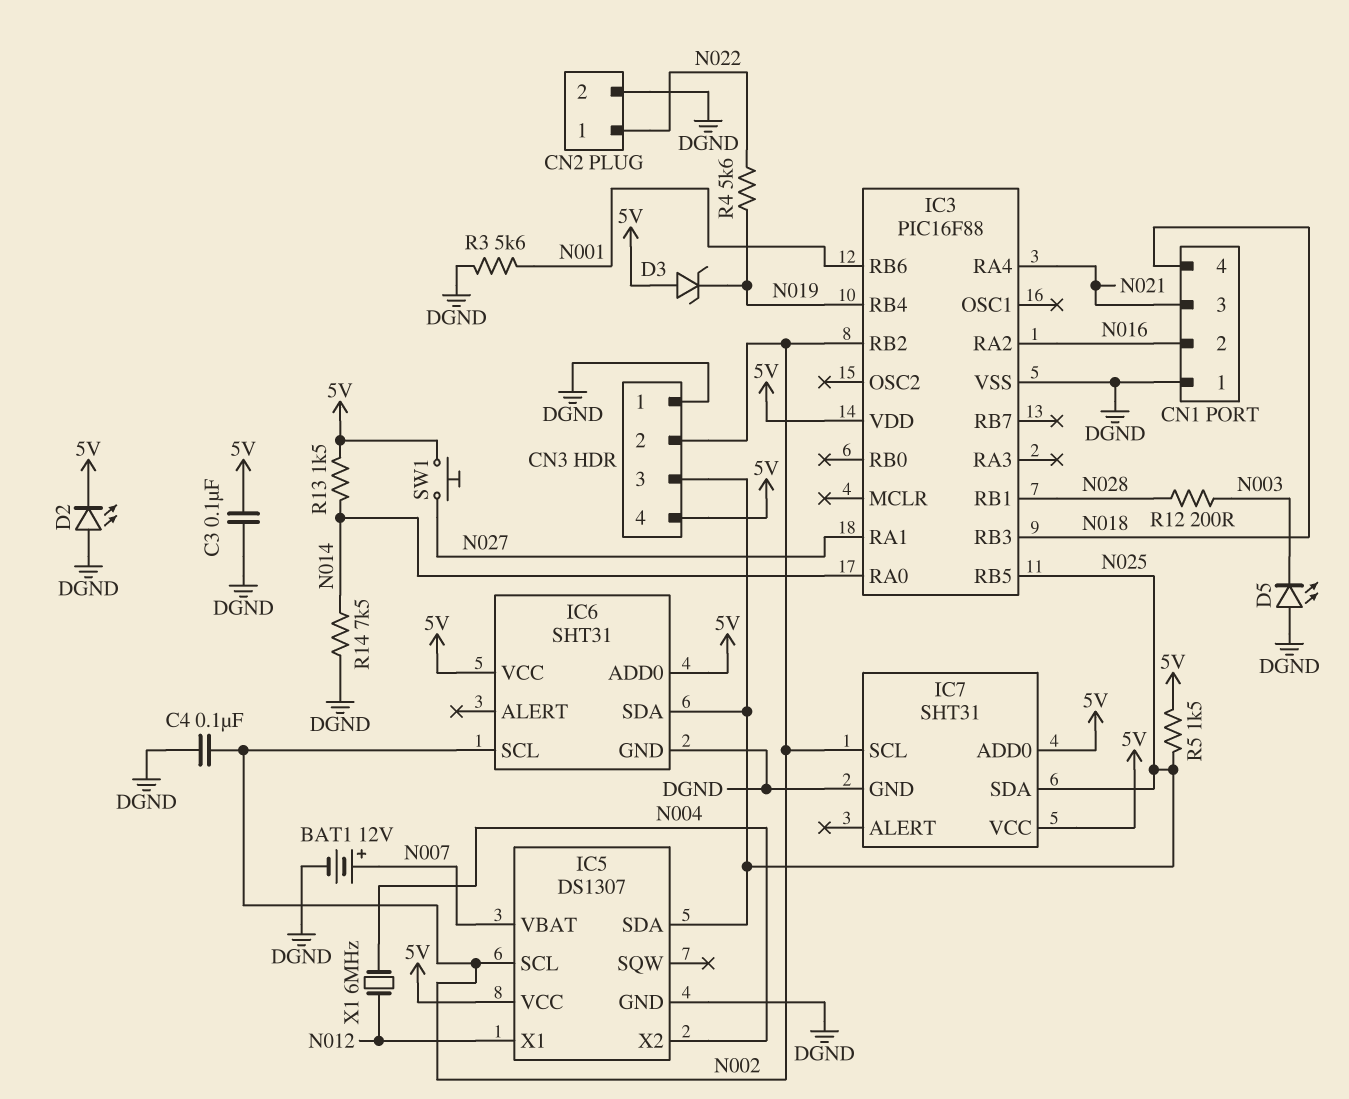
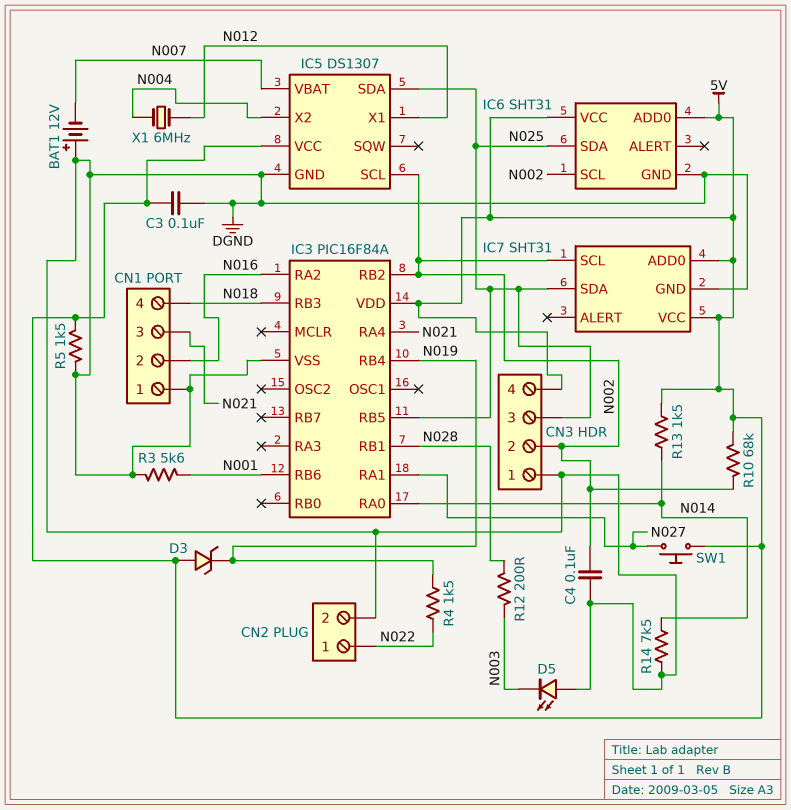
BAT1: 12V (plus N007, minus DGND) -> 12V (plus DGND, minus N007)
D2: LED (A DGND, K 5V) -> none
IC3: PIC16F88 -> PIC16F84A
R4: 5.6k (N019, N022) -> 1.5k (N019, N022)
R5: 1.5k (5V, N025) -> 1.5k (5V, DGND)
R10: none -> 68k (5V, N002)

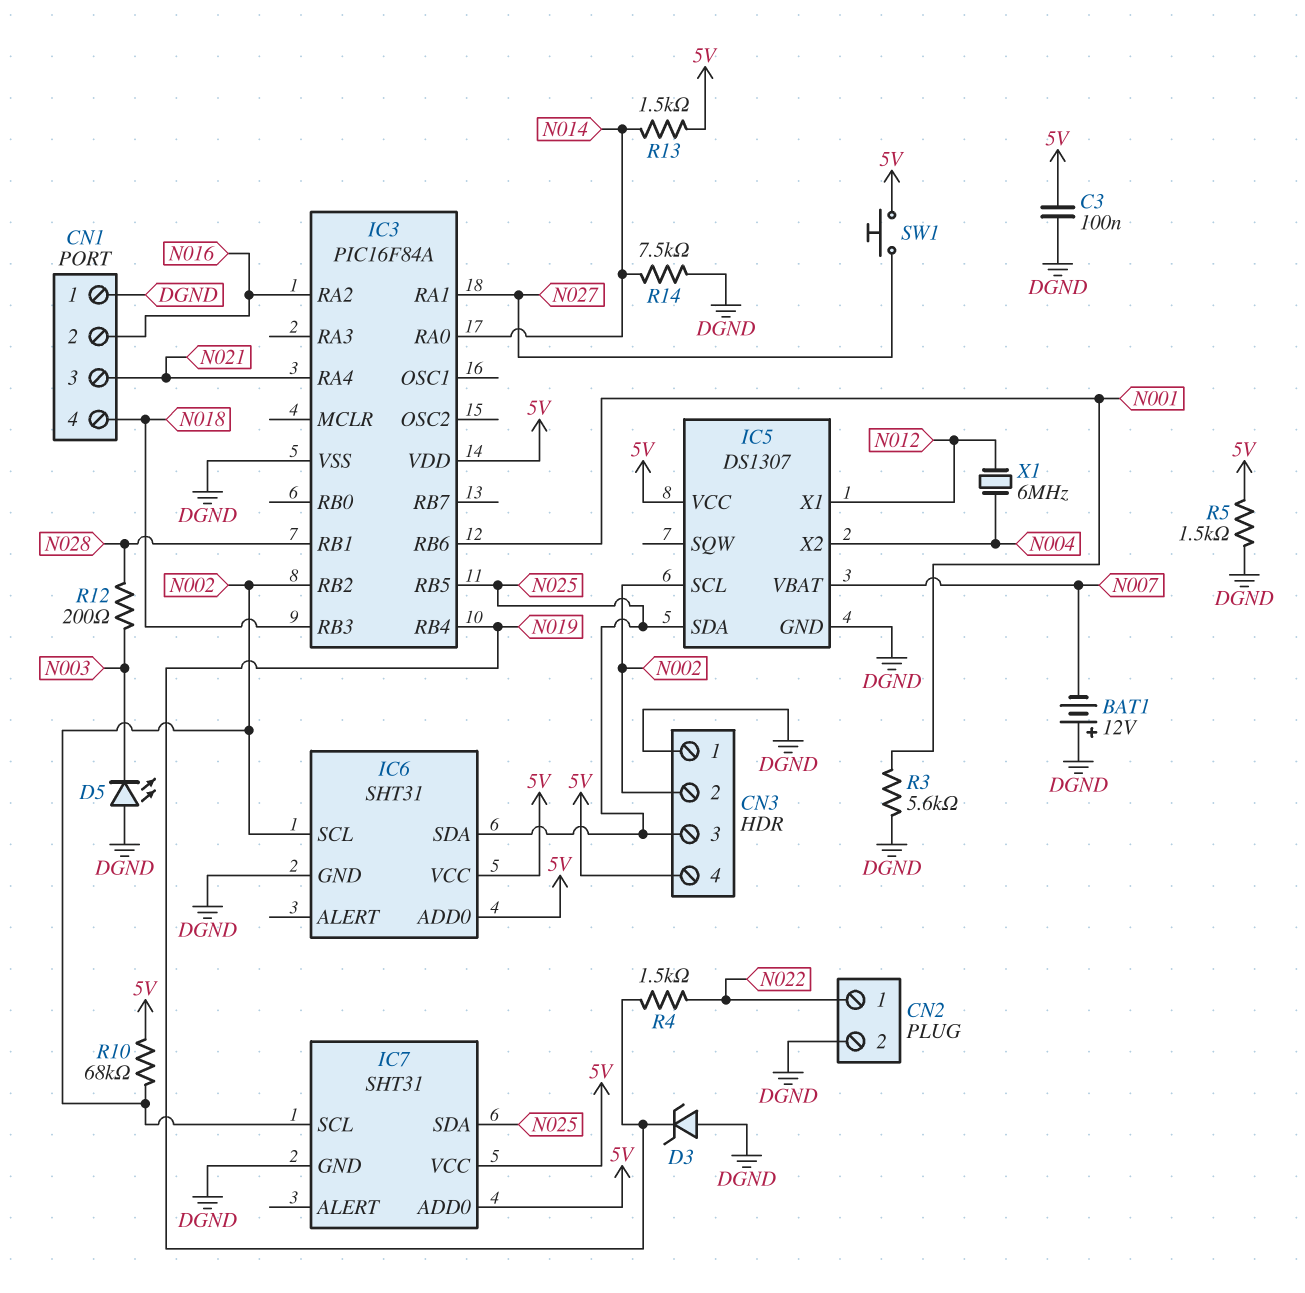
C4: 100nF (DGND, N002) -> none
D3: zener (A 5V, K N019) -> zener (A DGND, K N019)

